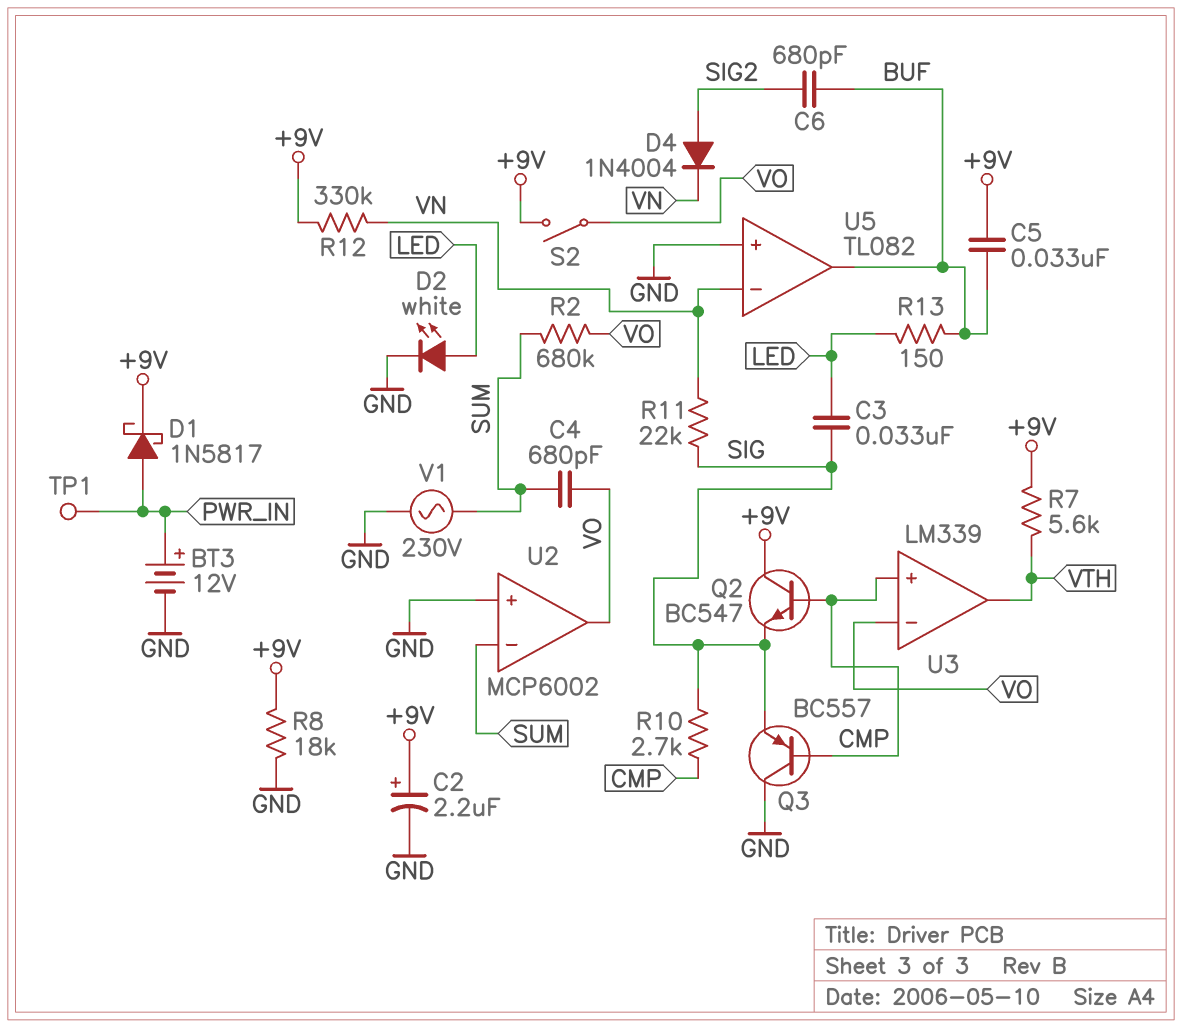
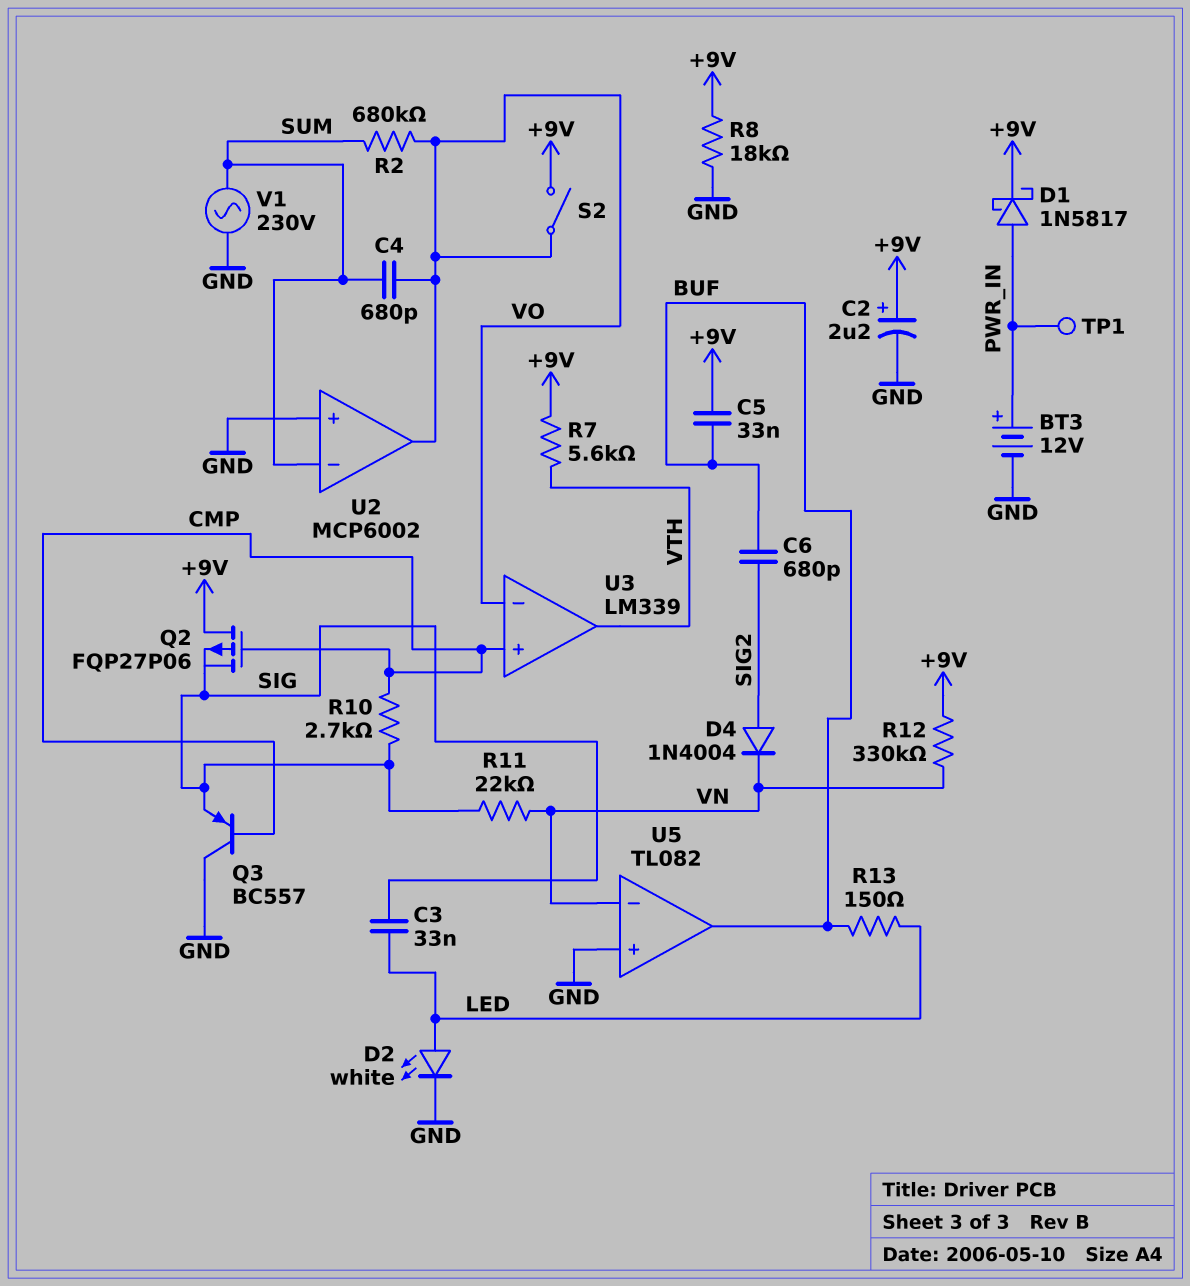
Q2: NPN BC547 (B CMP, C +9V, E SIG) -> PMOS FQP27P06 (G CMP, D +9V, S SIG)

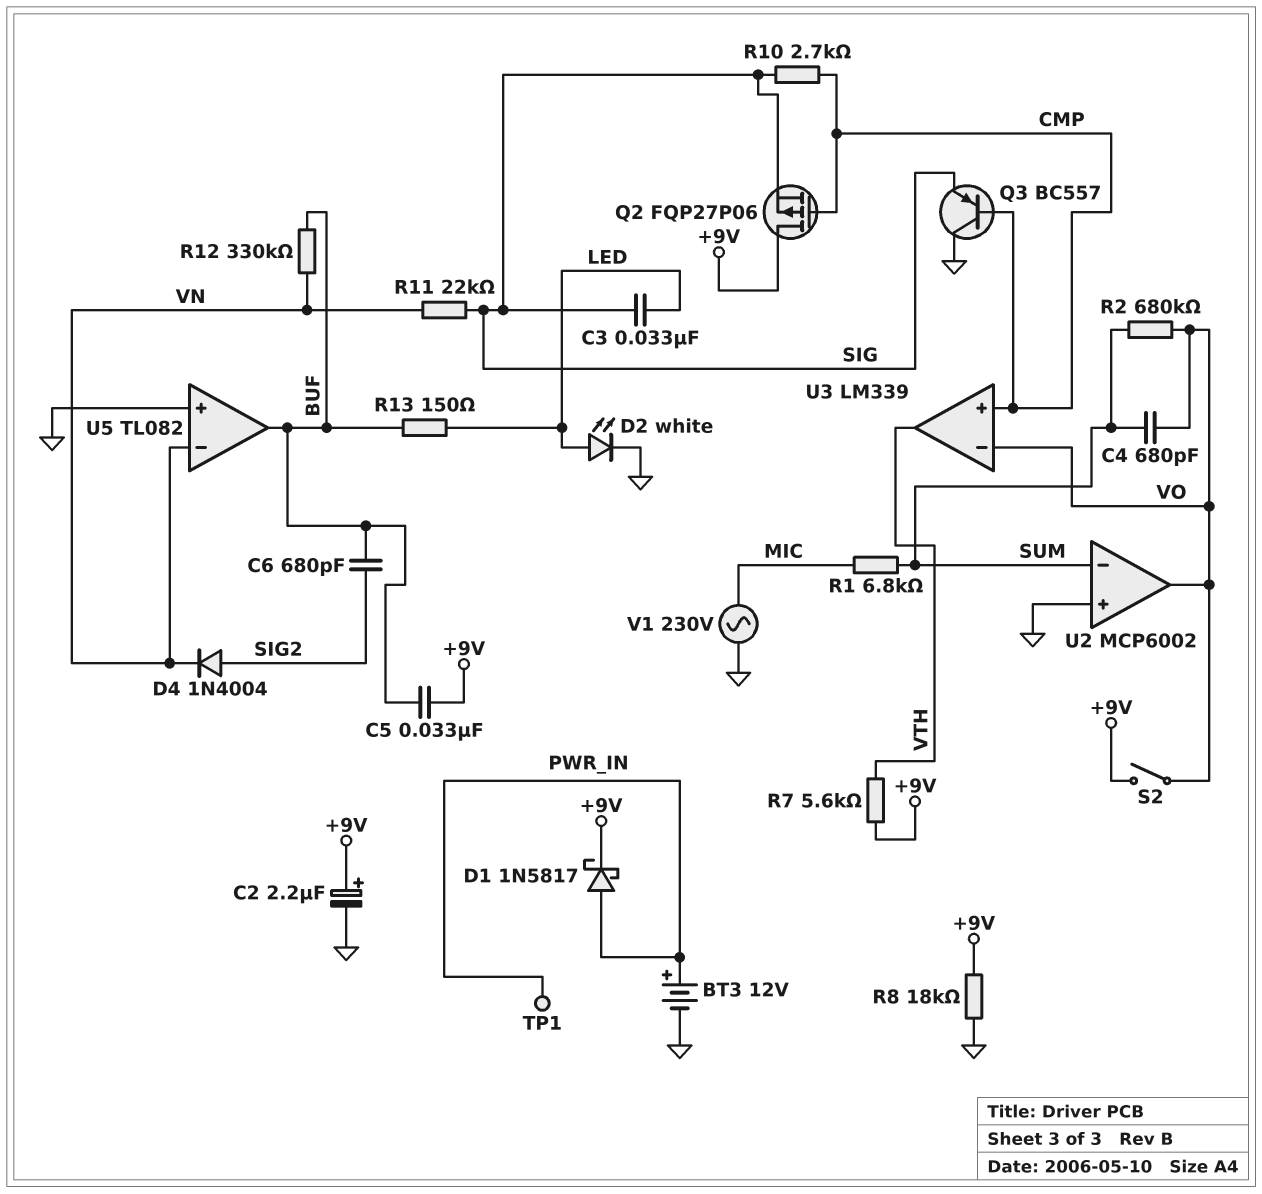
R1: none -> 6.8k (MIC, SUM)
R12: 330k (+9V, VN) -> 330k (BUF, VN)
V1: AC 230V (GND, SUM) -> AC 230V (GND, MIC)

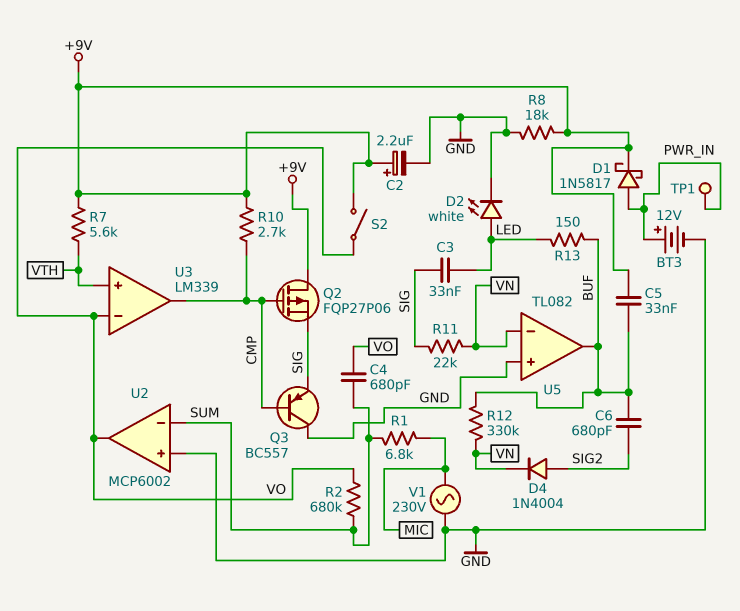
R10: 2.7k (CMP, SIG) -> 2.7k (+9V, CMP)
U3 pin in+: CMP -> VTH
U3 pin out: VTH -> CMP

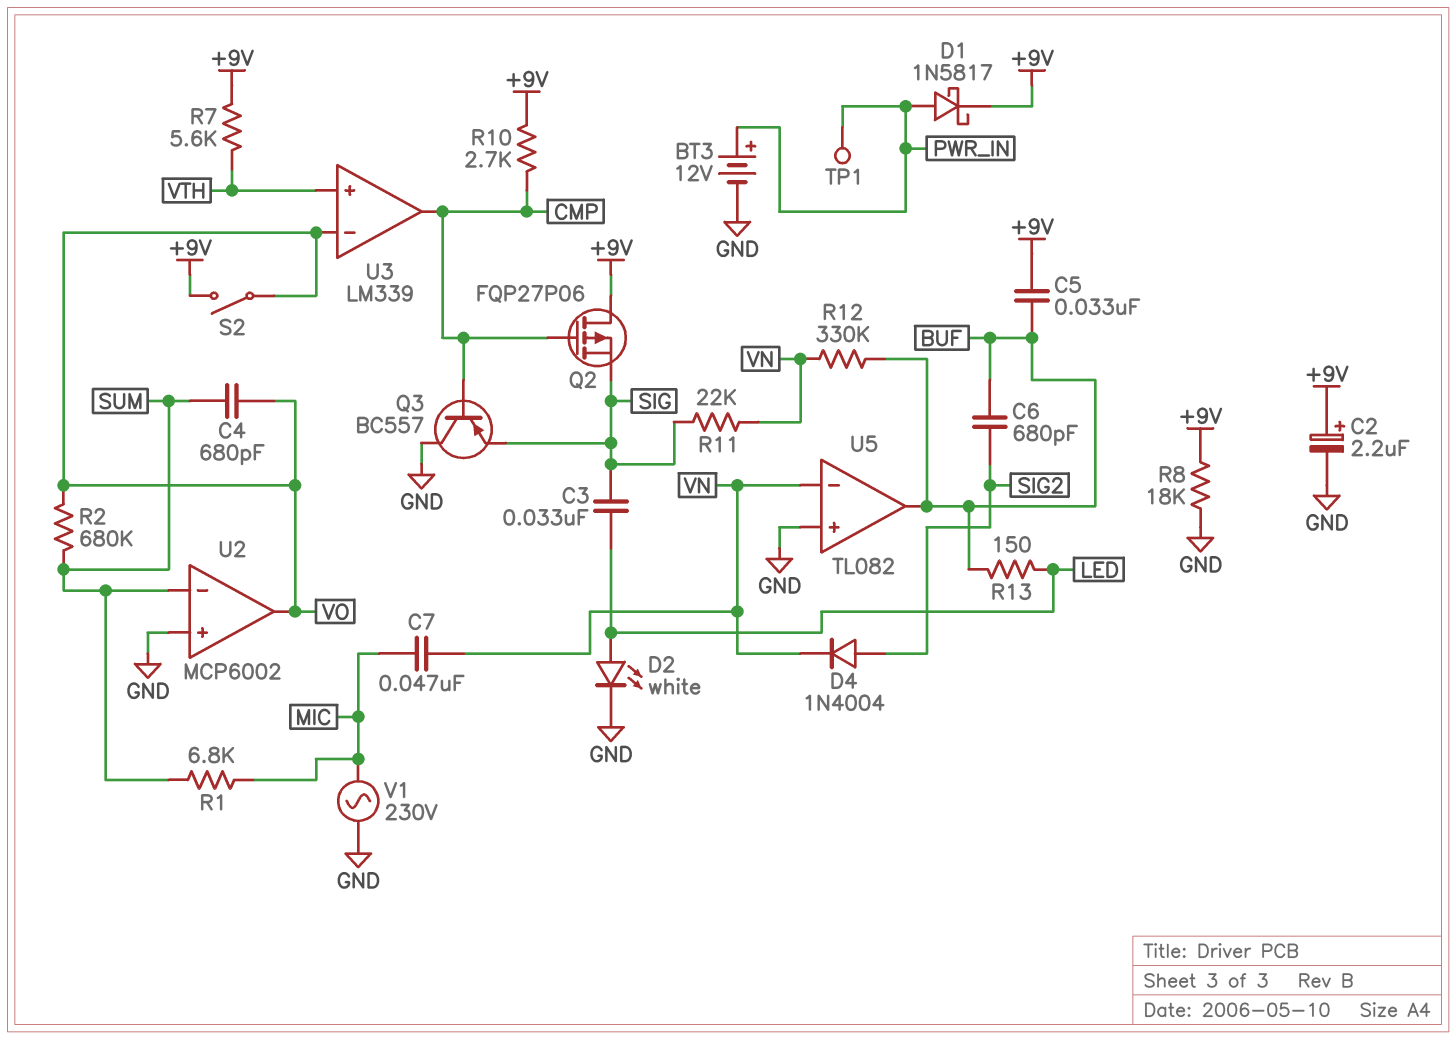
C7: none -> 47nF (MIC, VN)

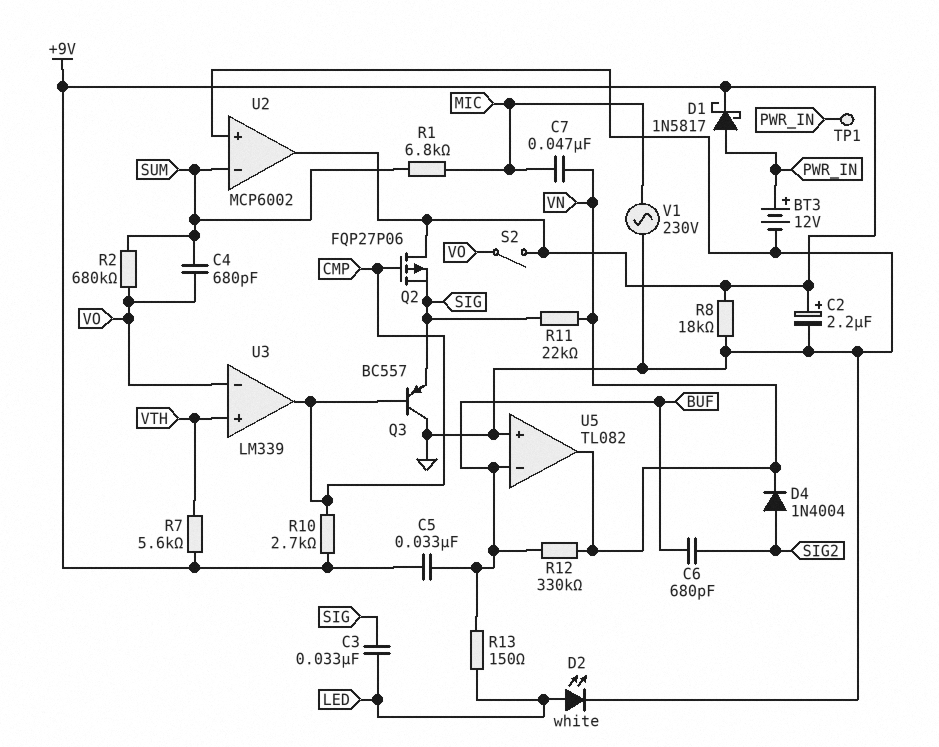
U2 pin out: VO -> +9V
U5 pin in-: VN -> BUF
U5 pin out: BUF -> VN

